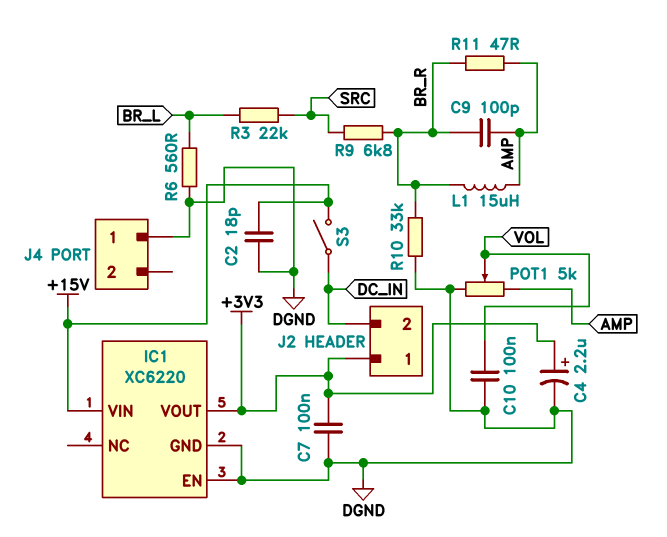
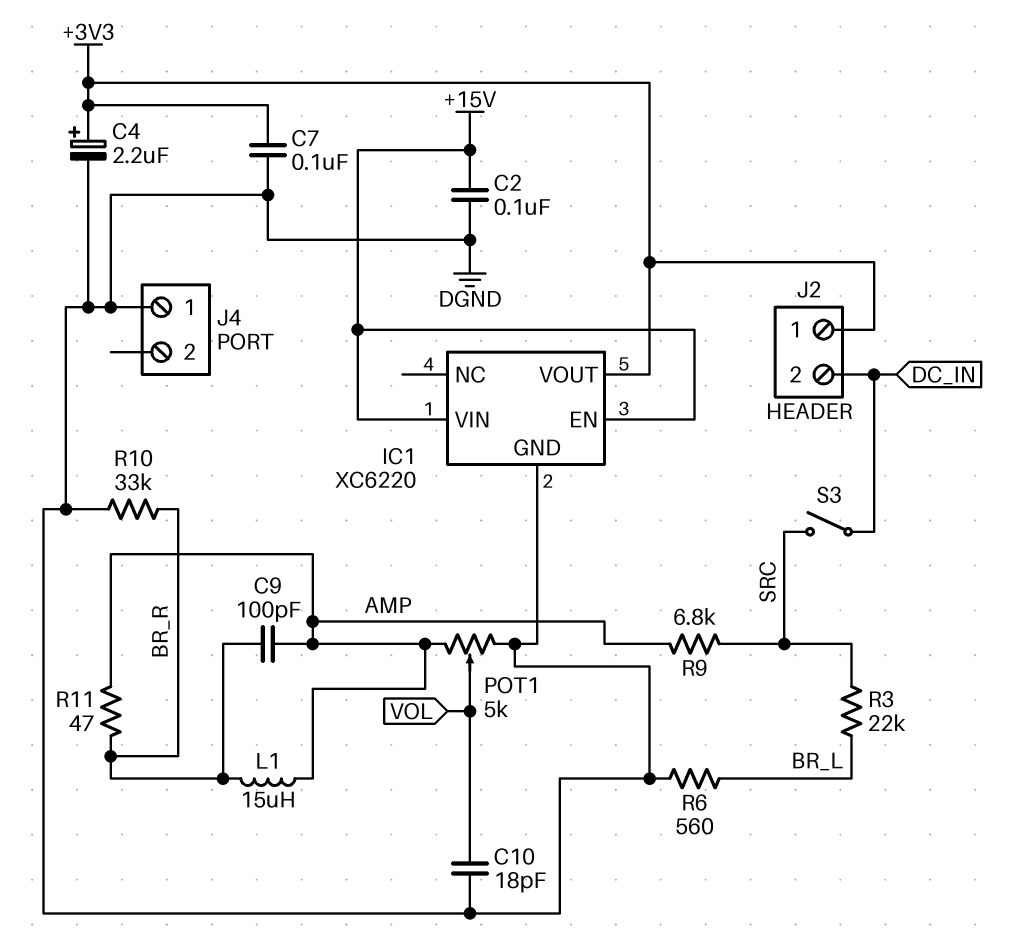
C2: 18pF (+15V, DGND) -> 100nF (+15V, DGND)
C10: 100nF (DGND, VOL) -> 18pF (DGND, VOL)
IC1 pin EN: DGND -> +15V
R9: 6.8k (BR_R, SRC) -> 6.8k (AMP, SRC)
S3: switch (+15V, DC_IN) -> switch (DC_IN, SRC)

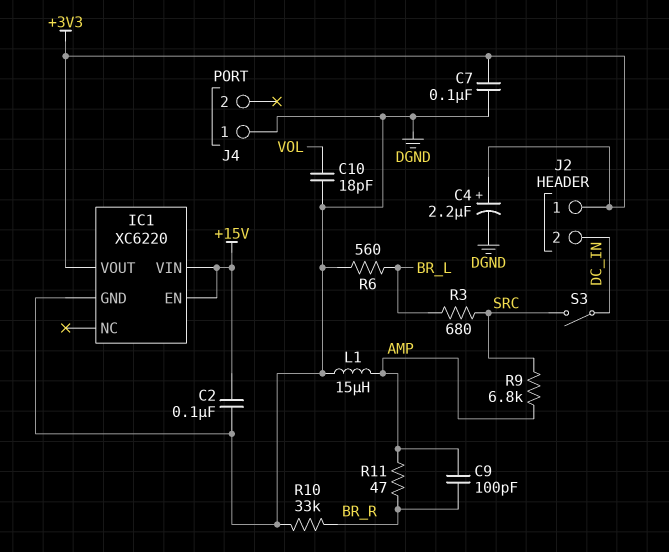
L1: 15uH (AMP, BR_R) -> 15uH (AMP, DGND)
POT1: 5k (AMP, DGND, wiper VOL) -> none
R3: 22k (BR_L, SRC) -> 680 (BR_L, SRC)

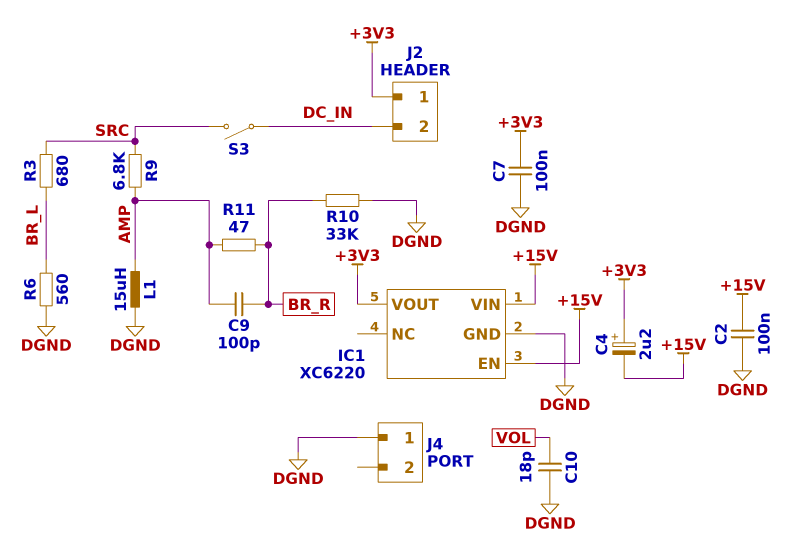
C4: 2.2uF (plus +3V3, minus DGND) -> 2.2uF (plus +3V3, minus +15V)

